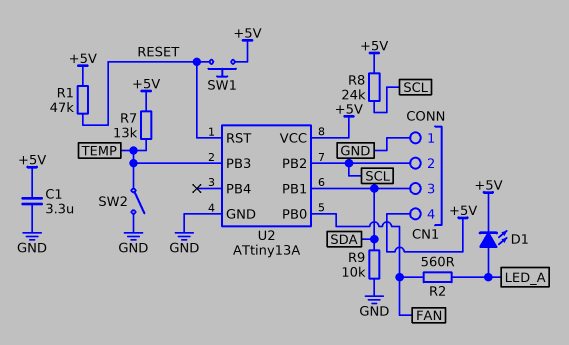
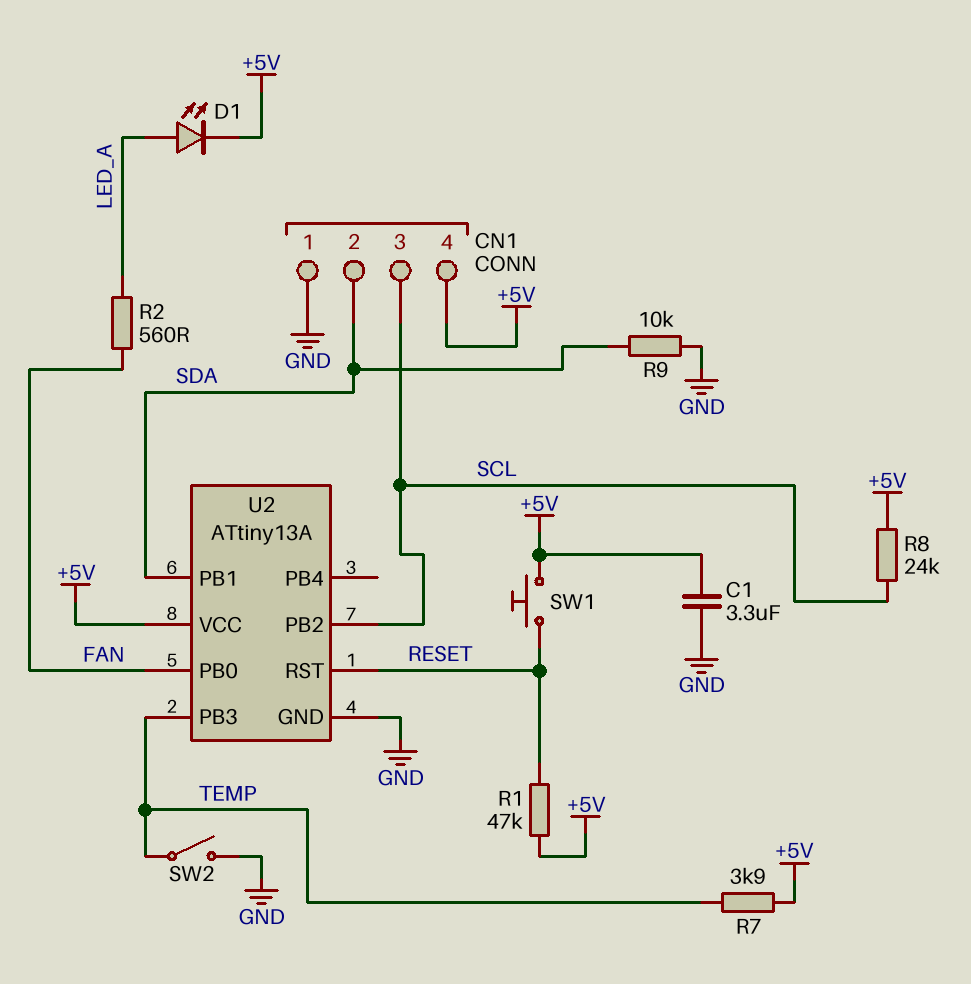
CN1 pin 2: SCL -> SDA
CN1 pin 3: SDA -> SCL
R7: 13k (+5V, TEMP) -> 3.9k (+5V, TEMP)

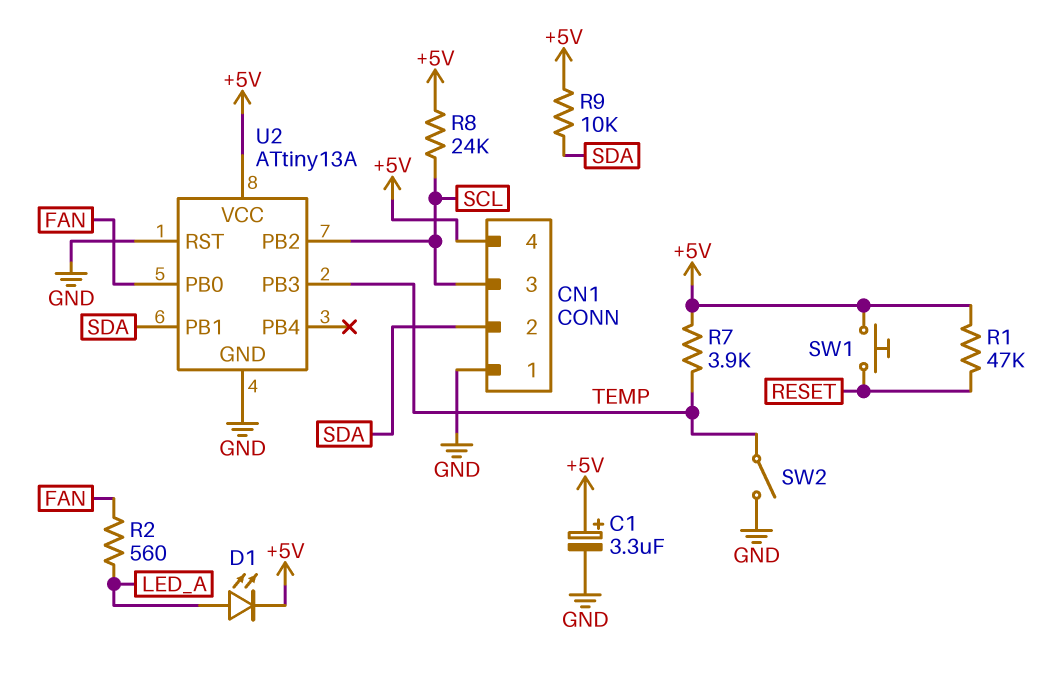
C1: 3.3uF (+5V, GND) -> 3.3uF (plus +5V, minus GND)
R9: 10k (GND, SDA) -> 10k (+5V, SDA)
U2 pin RST: RESET -> GND

